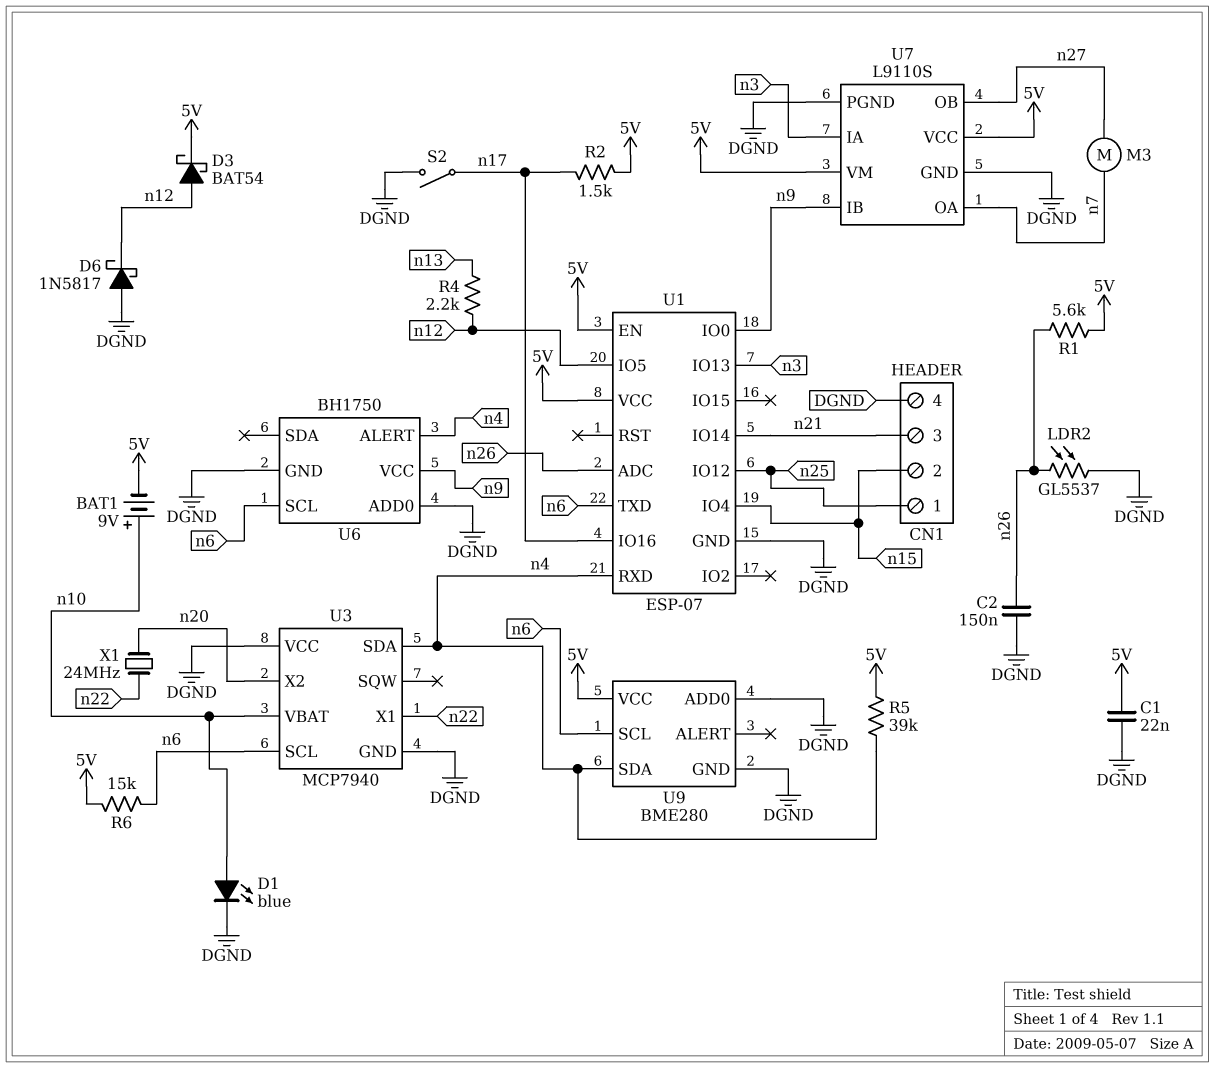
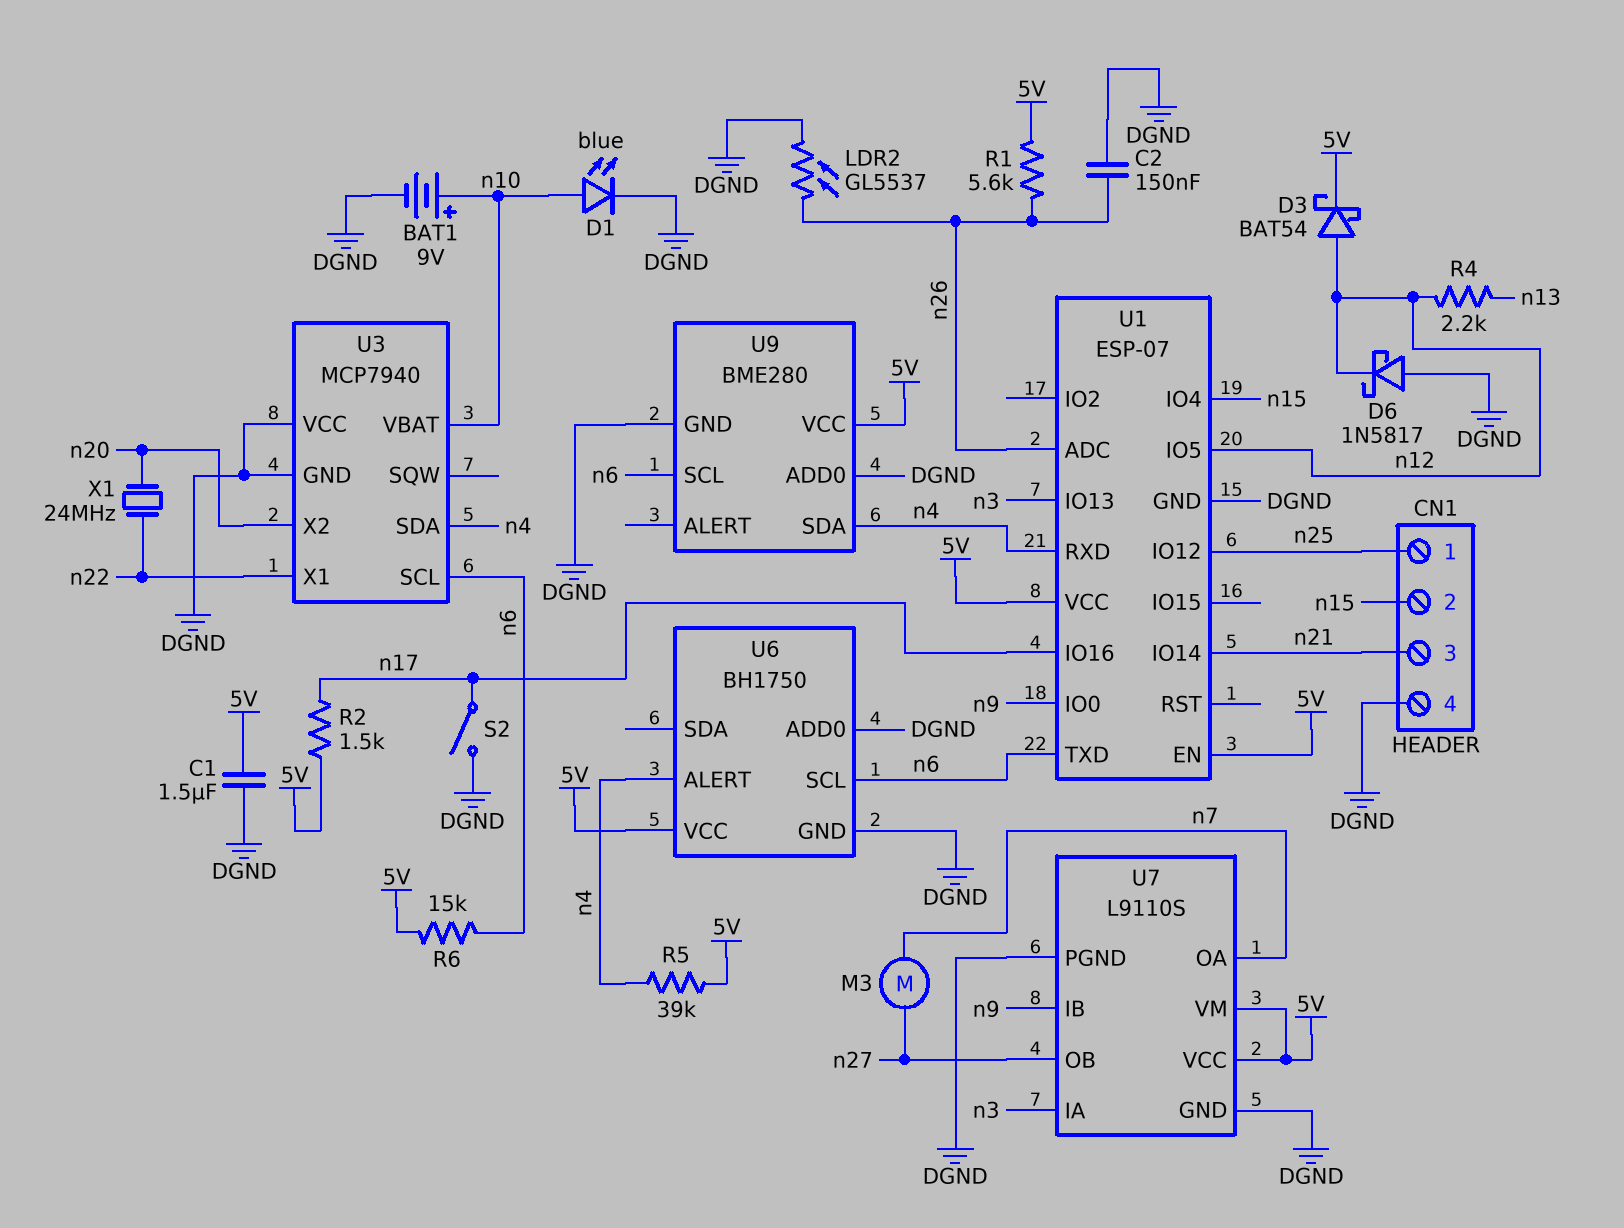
BAT1: 9V (plus n10, minus 5V) -> 9V (plus n10, minus DGND)
C1: 22nF (5V, DGND) -> 1.5uF (5V, DGND)
U6 pin VCC: n9 -> 5V

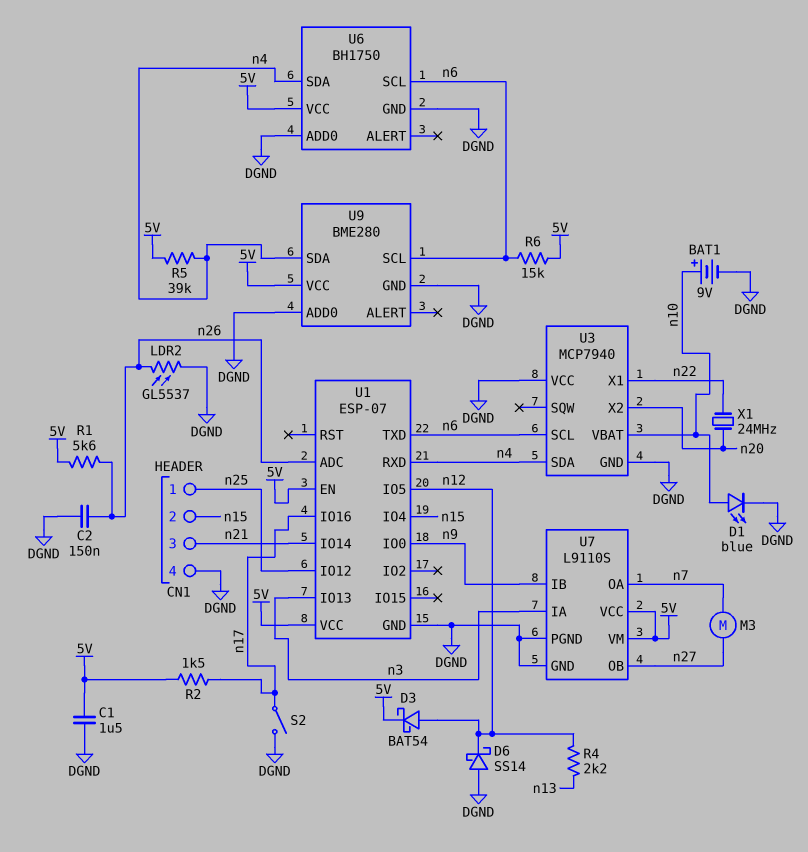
D6: schottky 1N5817 (A DGND, K n12) -> schottky SS14 (A DGND, K n12)
U6 pin ALERT: n4 -> none
U6 pin SDA: none -> n4

